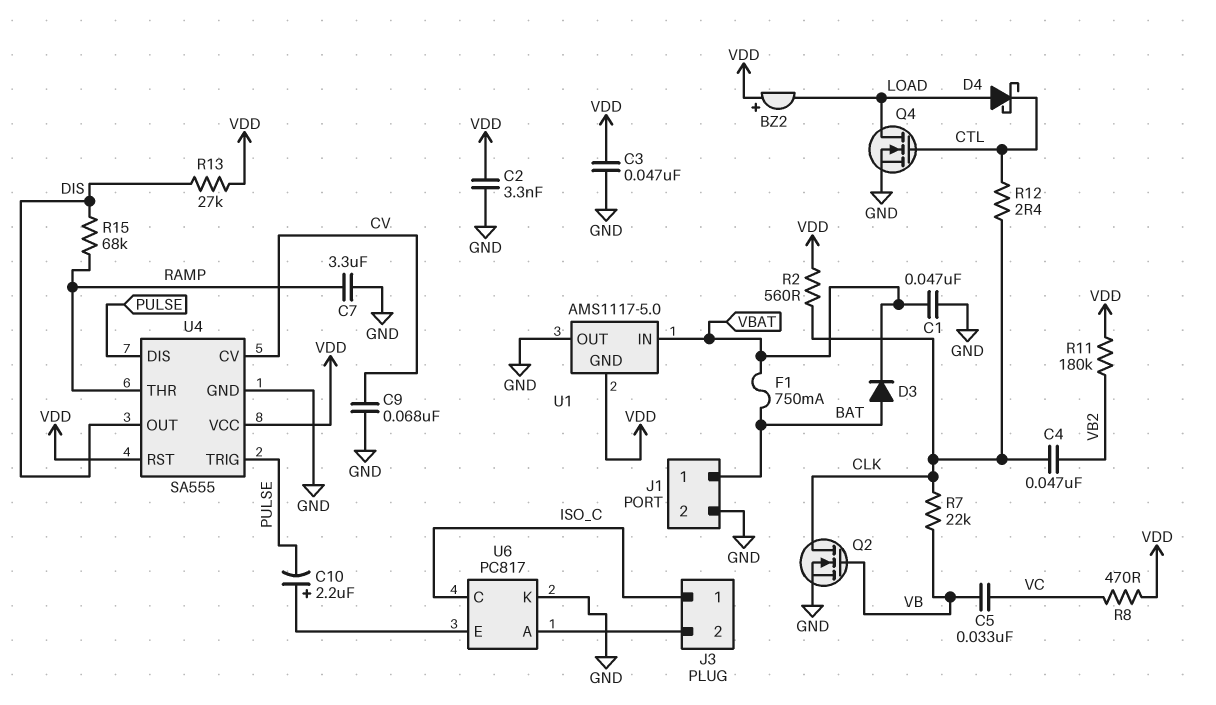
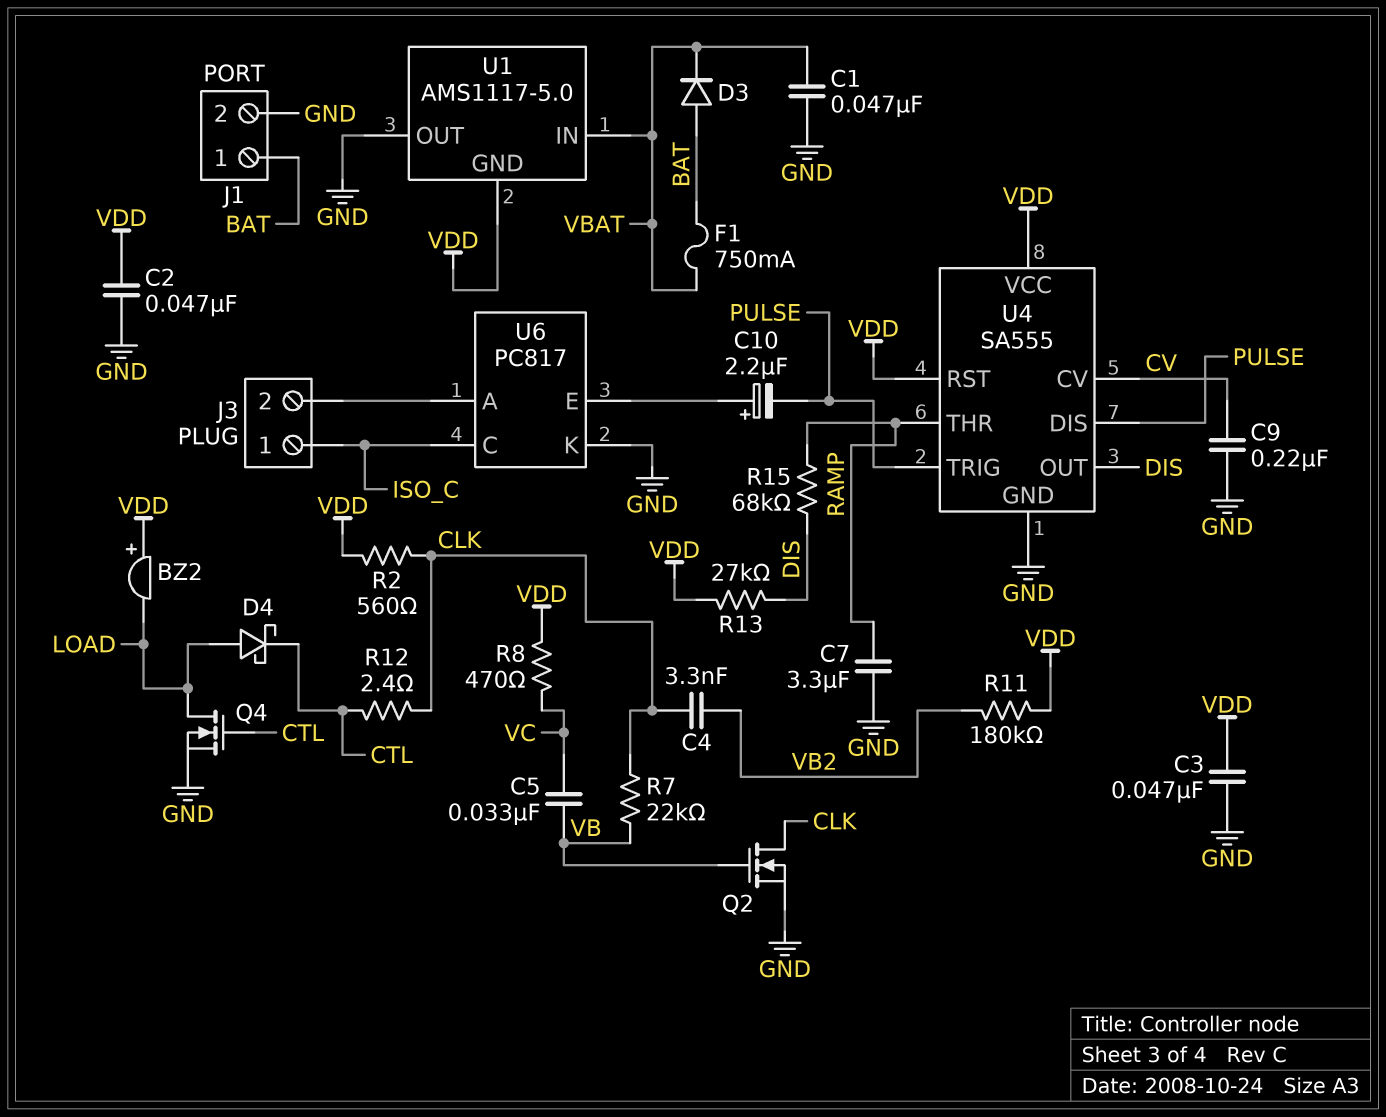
C2: 3.3nF (GND, VDD) -> 47nF (GND, VDD)
C4: 47nF (CLK, VB2) -> 3.3nF (CLK, VB2)
C9: 68nF (CV, GND) -> 220nF (CV, GND)

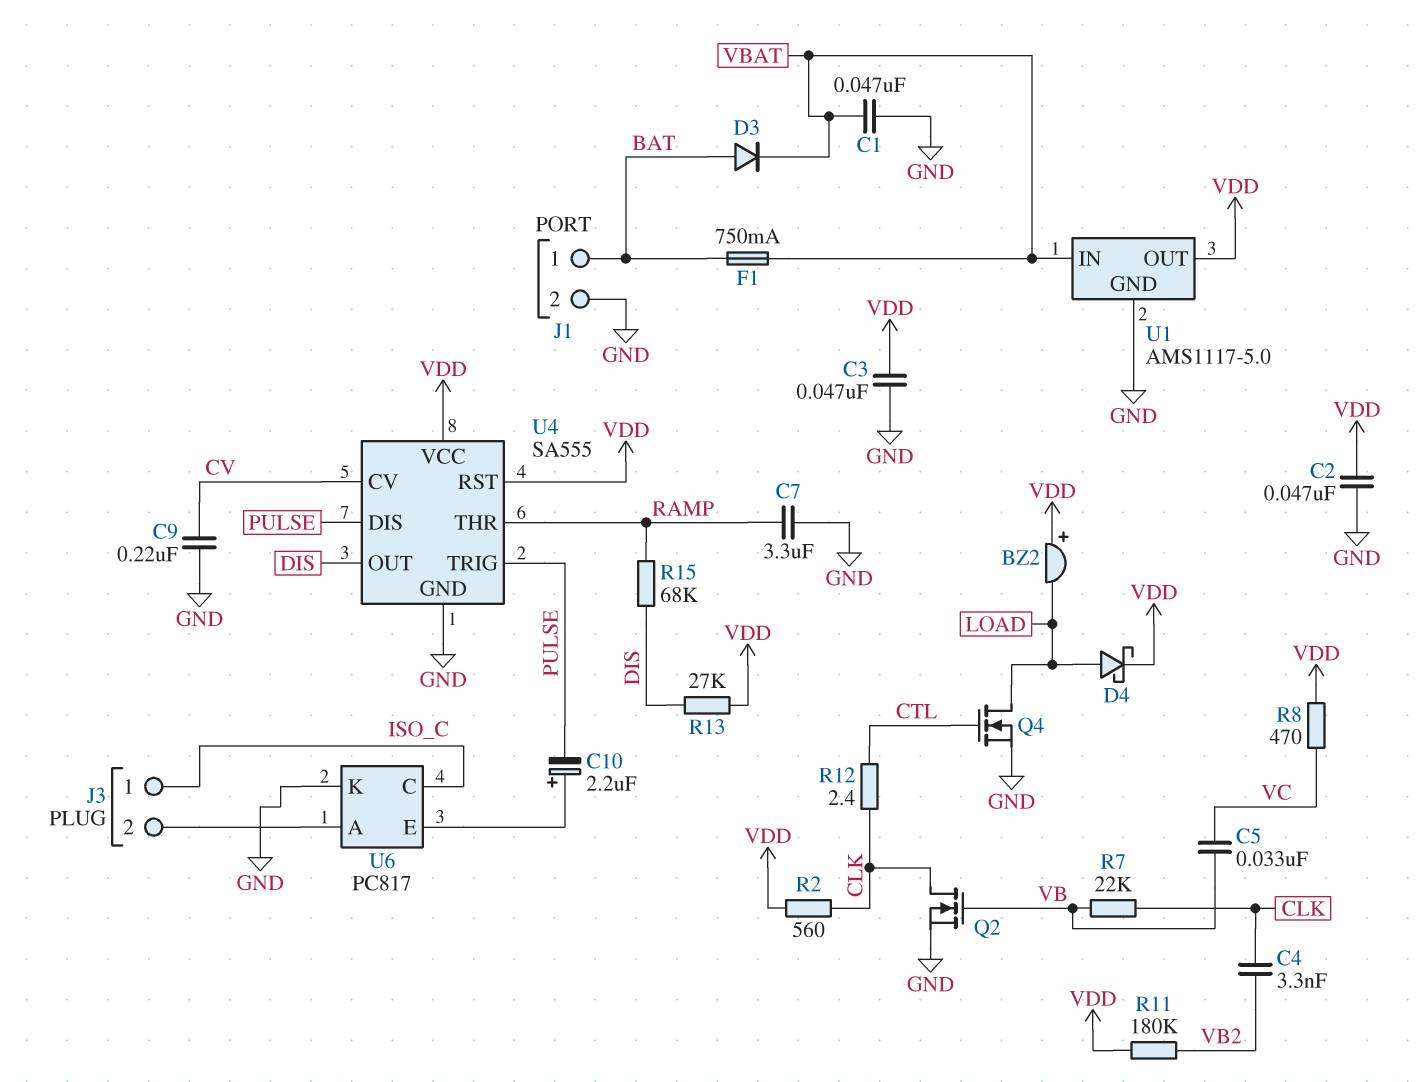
D4: schottky (A LOAD, K CTL) -> schottky (A LOAD, K VDD)
U1 pin GND: VDD -> GND
U1 pin OUT: GND -> VDD

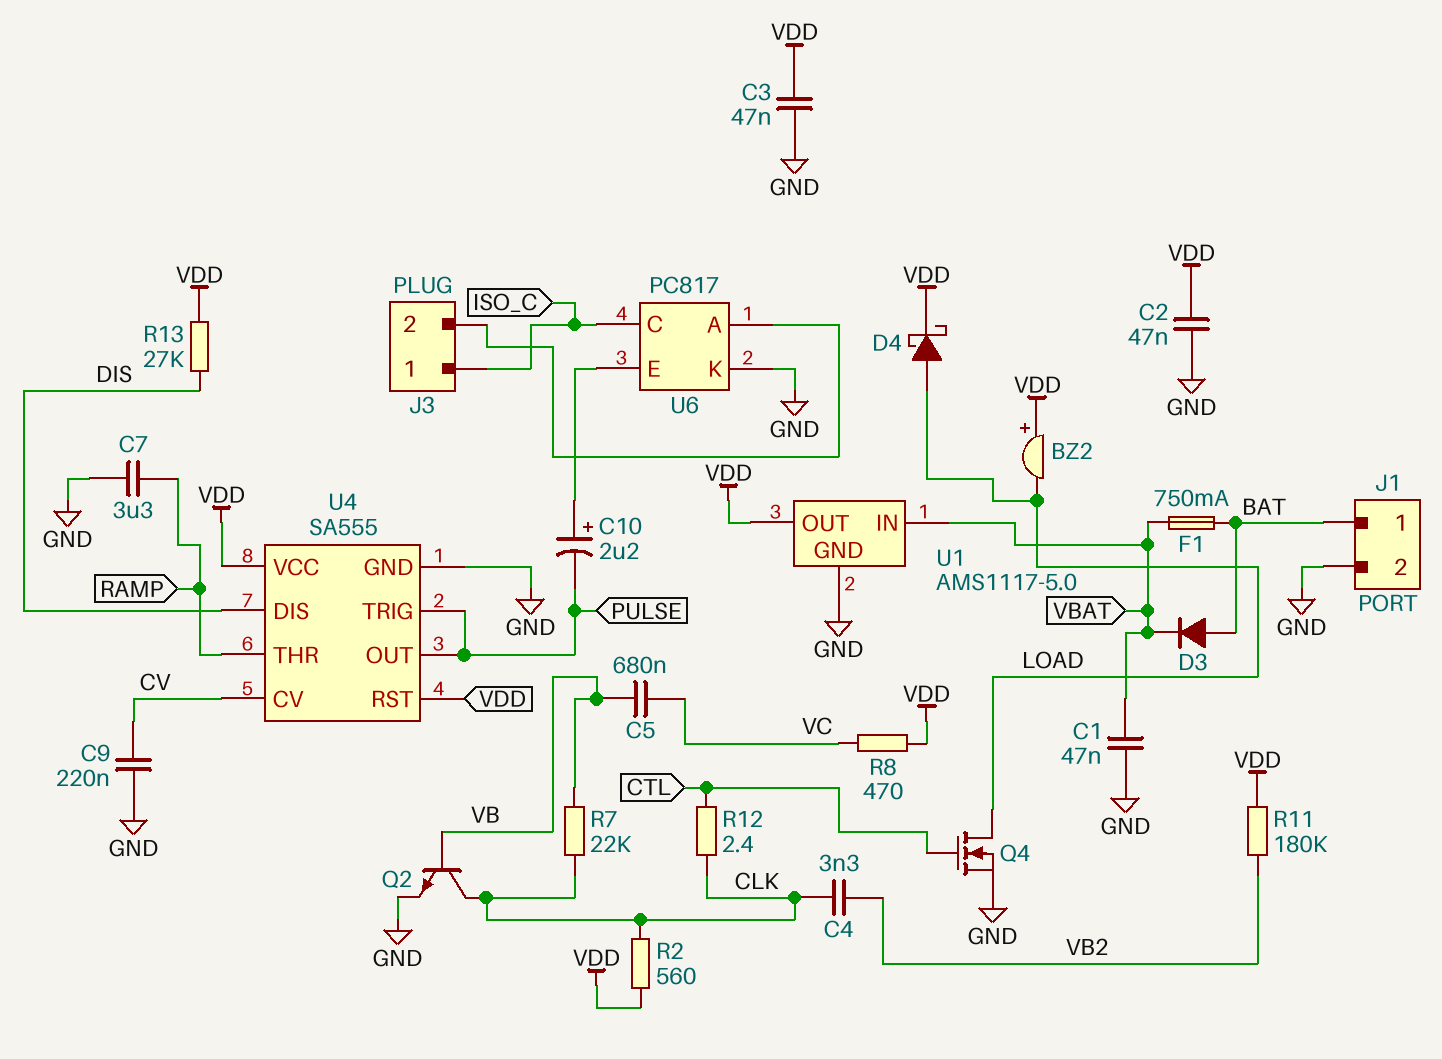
C5: 33nF (VB, VC) -> 680nF (VB, VC)
Q2: NMOS (G VB, D CLK, S GND) -> NPN (B VB, C CLK, E GND)
R15: 68k (DIS, RAMP) -> none
U4 pin DIS: PULSE -> DIS
U4 pin OUT: DIS -> PULSE

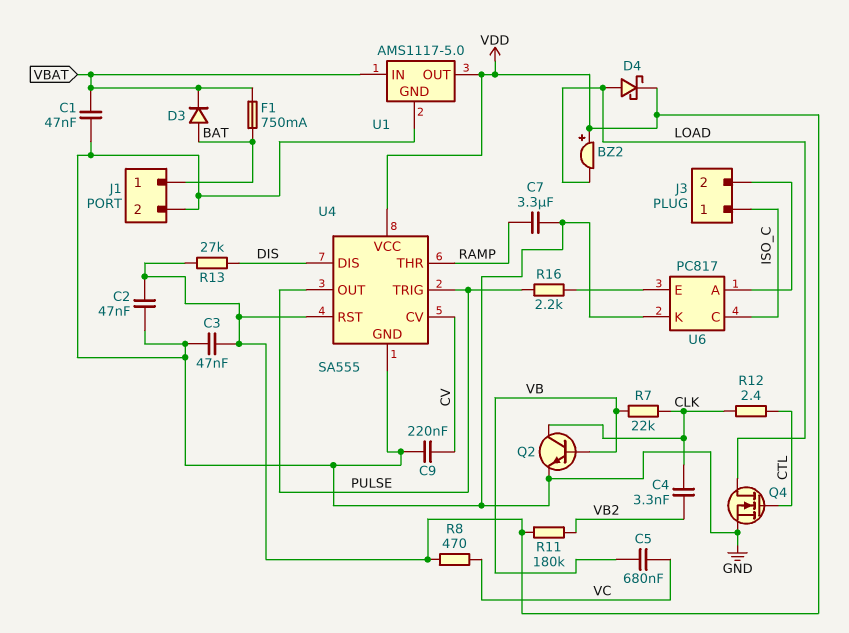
C10: 2.2uF (plus U6/E, minus PULSE) -> none
R2: 560 (CLK, VDD) -> none
R16: none -> 2.2k (PULSE, U6/E)

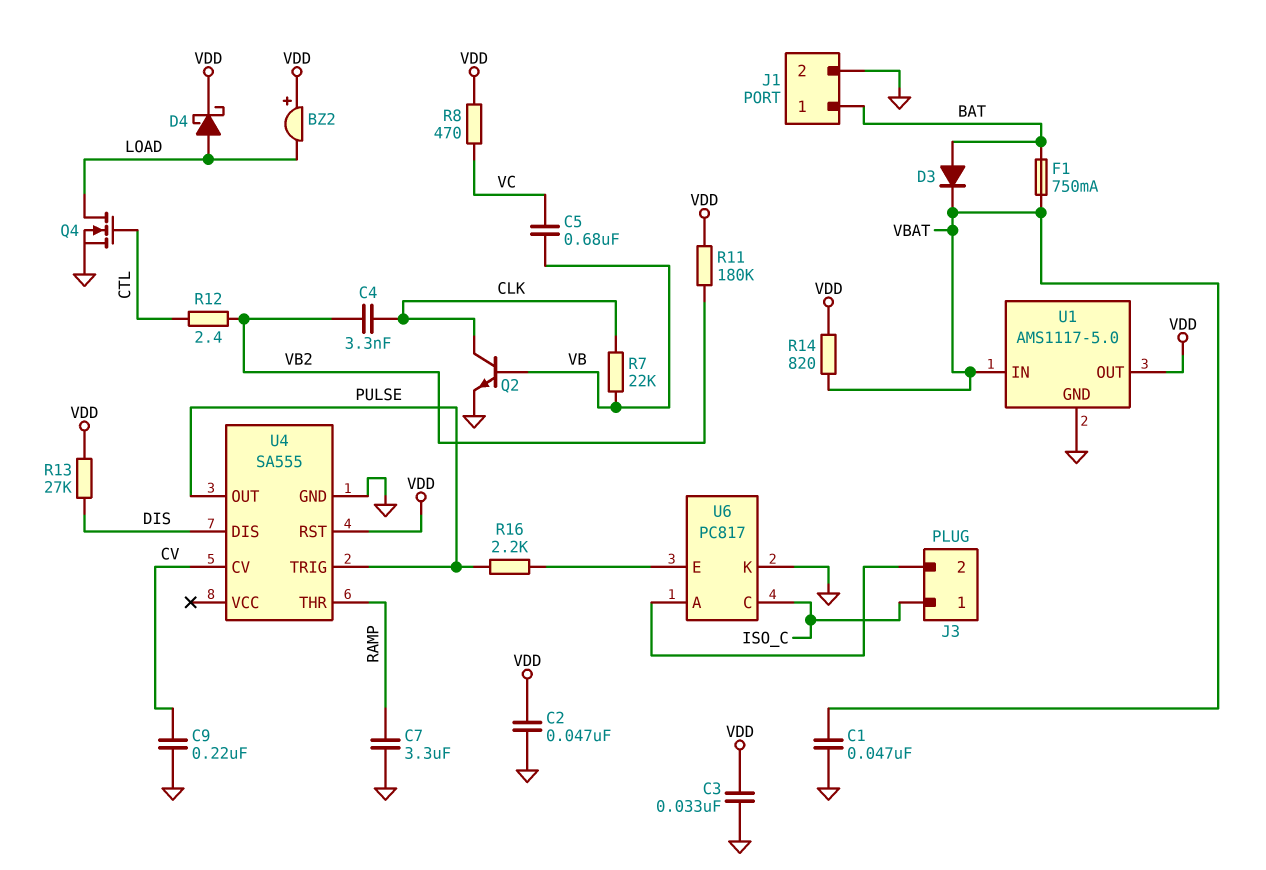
C3: 47nF (GND, VDD) -> 33nF (GND, VDD)
R12: 2.4 (CLK, CTL) -> 2.4 (CTL, VB2)
R14: none -> 820 (VBAT, VDD)
U4 pin VCC: VDD -> none

